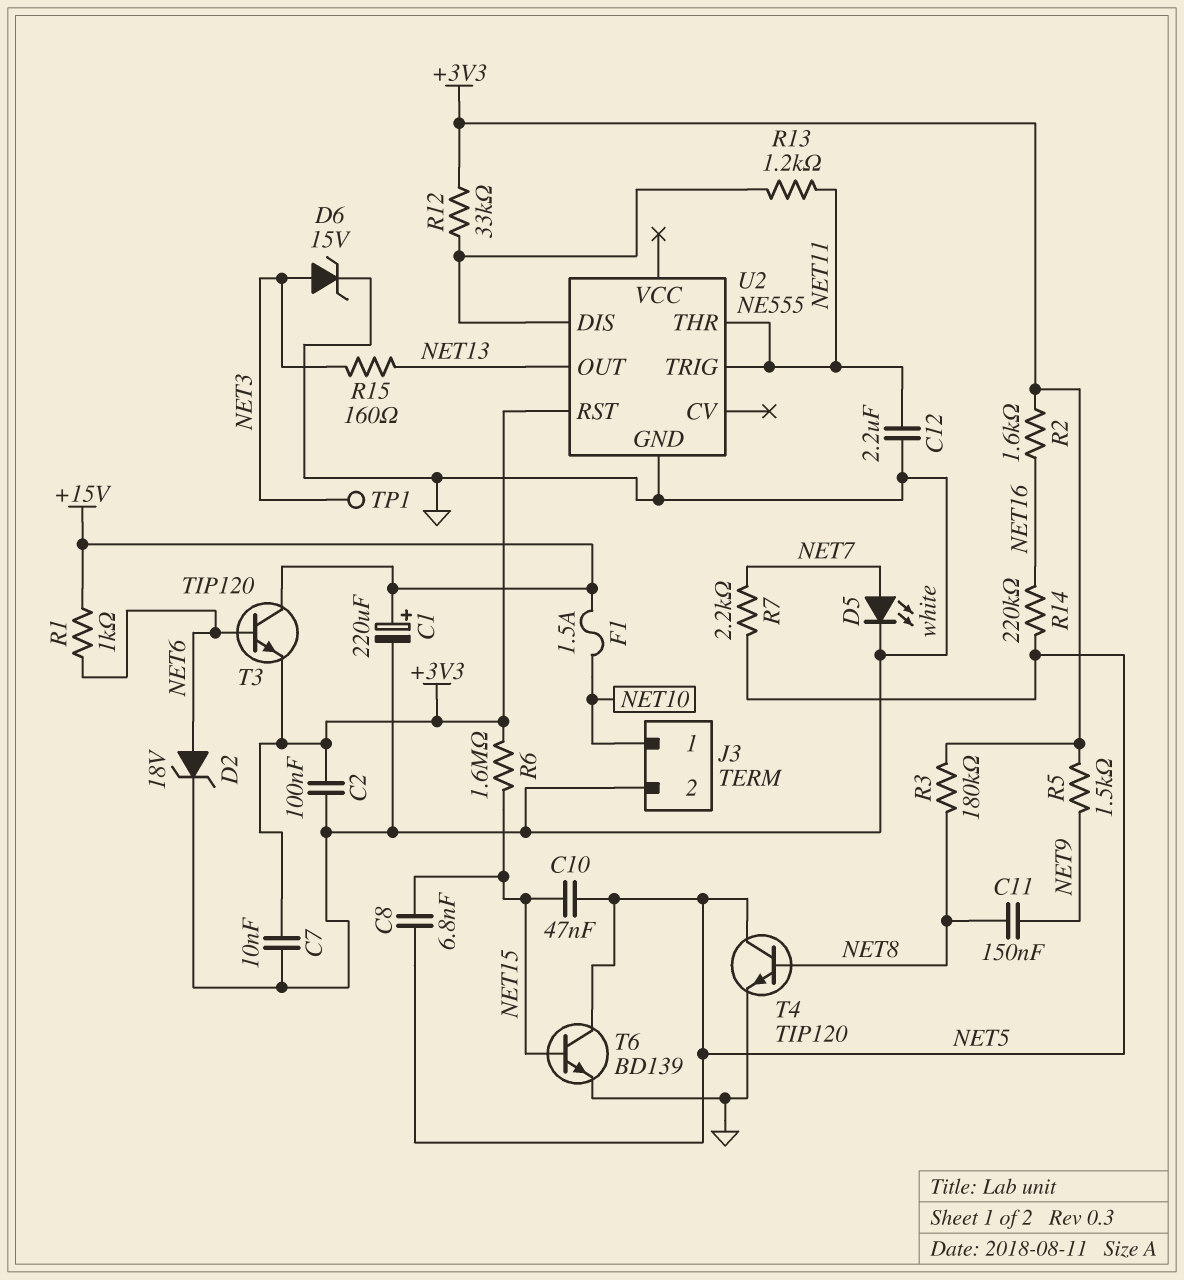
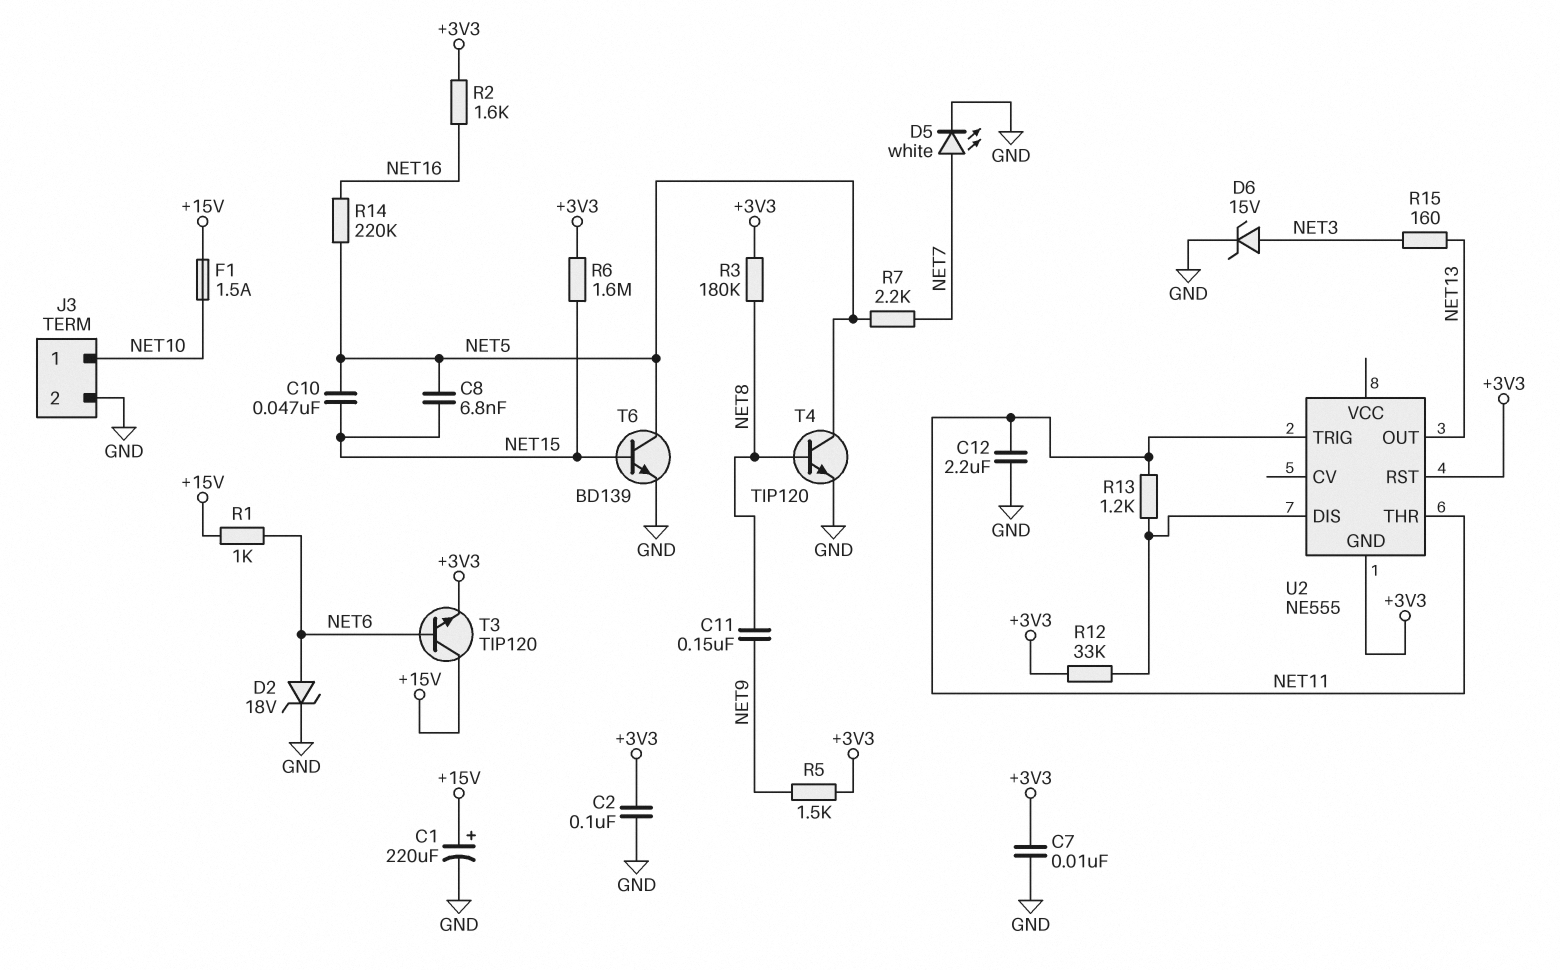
TP1: test point (NET3) -> none
U2 pin GND: GND -> +3V3

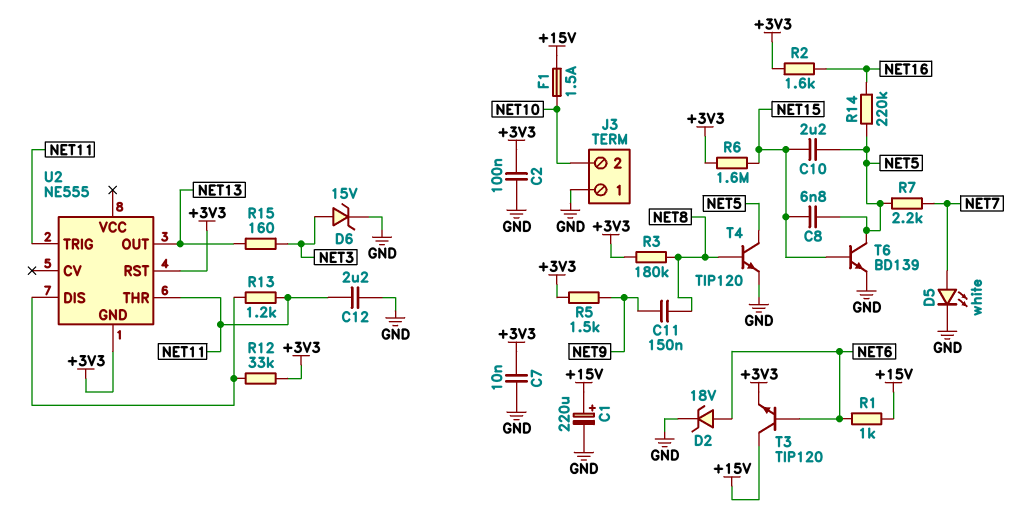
C10: 47nF (NET5, NET15) -> 2.2uF (NET5, NET15)
J3 pin 1: NET10 -> GND
J3 pin 2: GND -> NET10

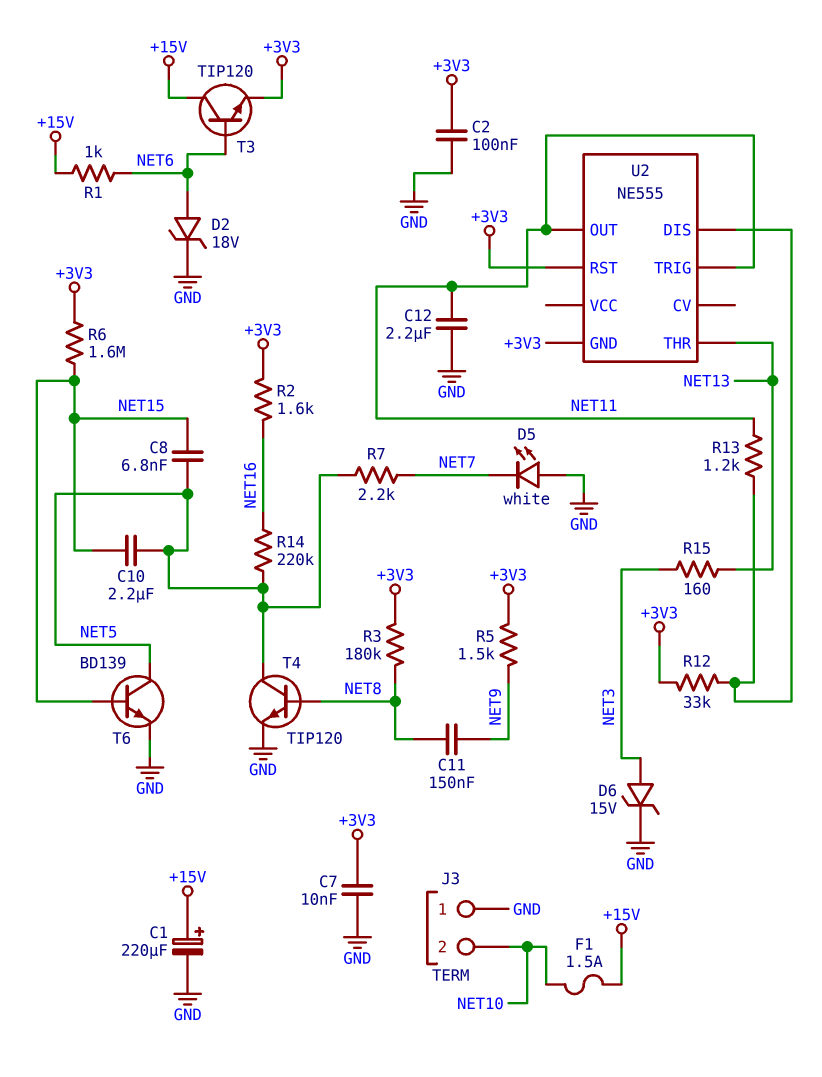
D5: LED white (A NET7, K GND) -> LED white (A GND, K NET7)
U2 pin OUT: NET13 -> NET11
U2 pin THR: NET11 -> NET13

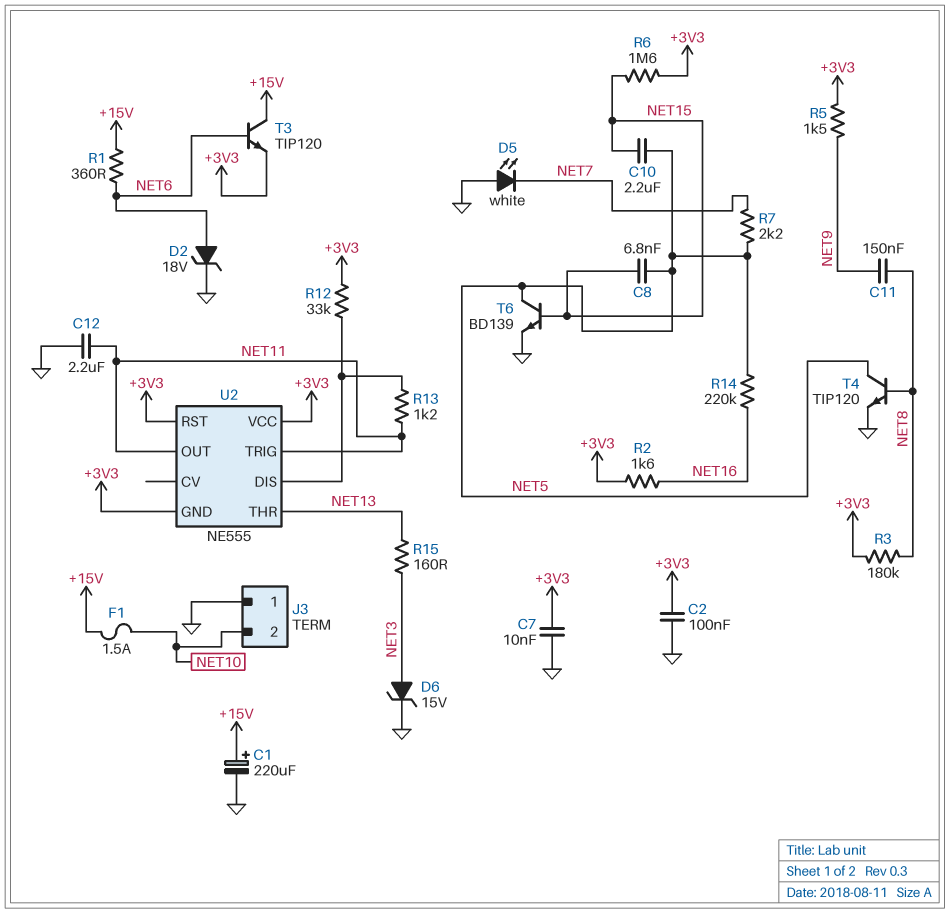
R1: 1k (+15V, NET6) -> 360 (+15V, NET6)
U2 pin VCC: none -> +3V3

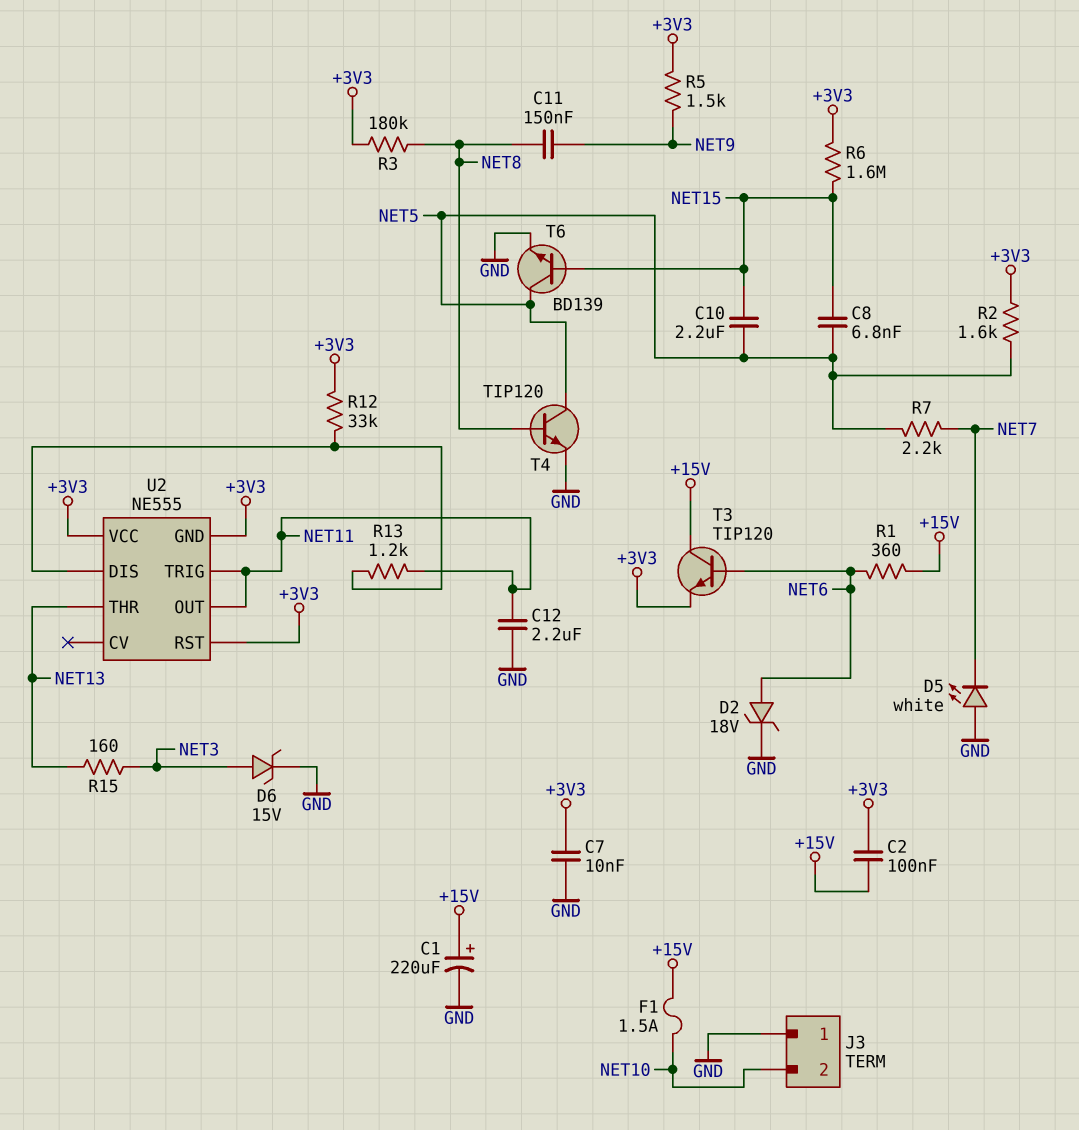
C2: 100nF (+3V3, GND) -> 100nF (+3V3, +15V)
R2: 1.6k (+3V3, NET16) -> 1.6k (+3V3, NET5)
R14: 220k (NET5, NET16) -> none

